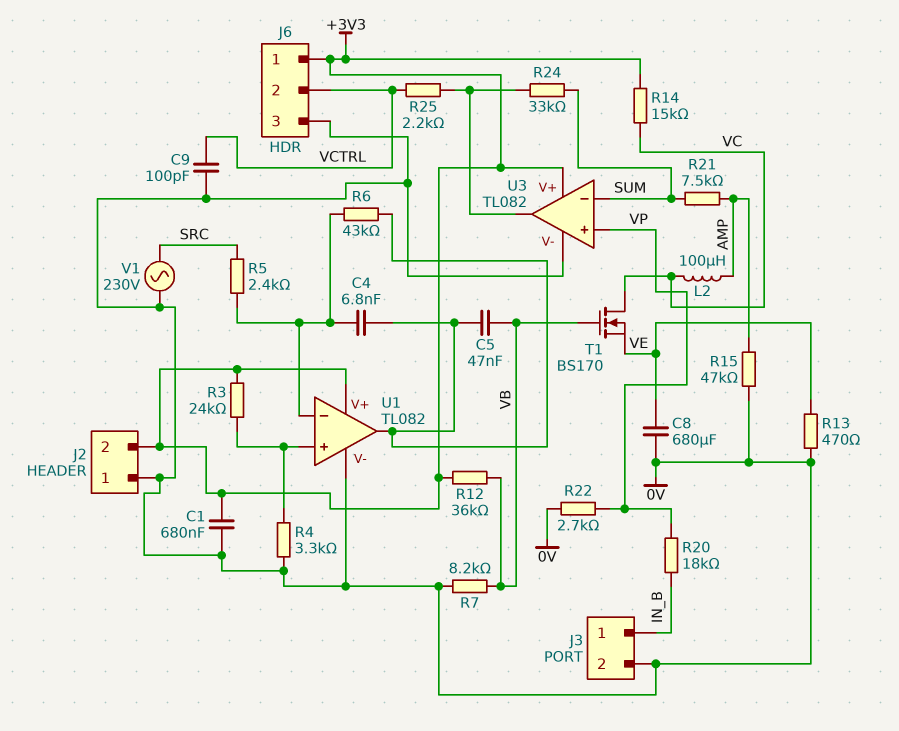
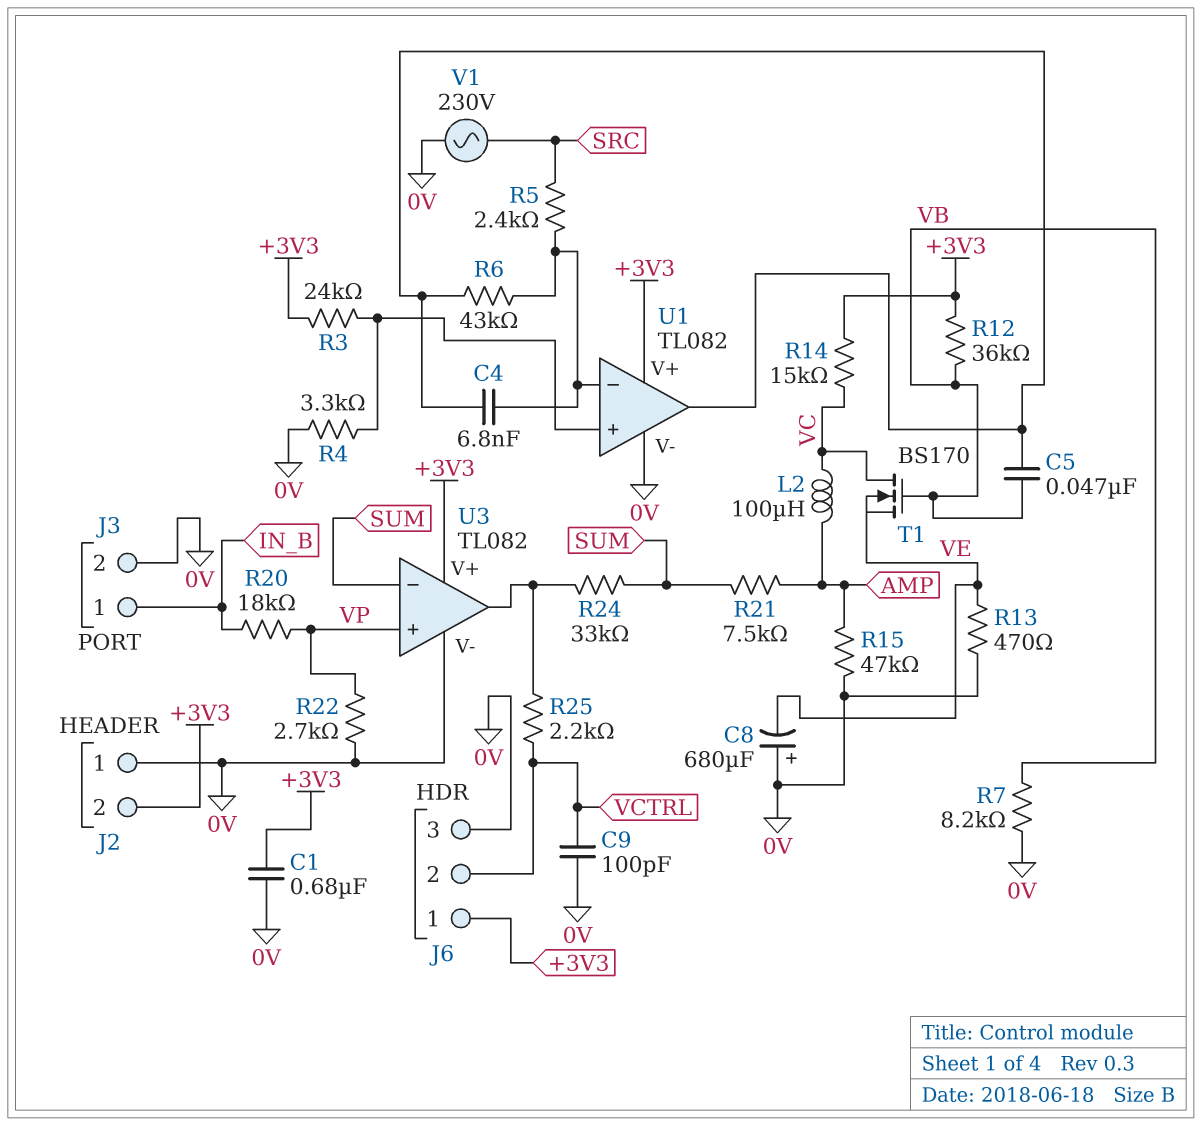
C8: 680uF (0V, VE) -> 680uF (plus 0V, minus VE)

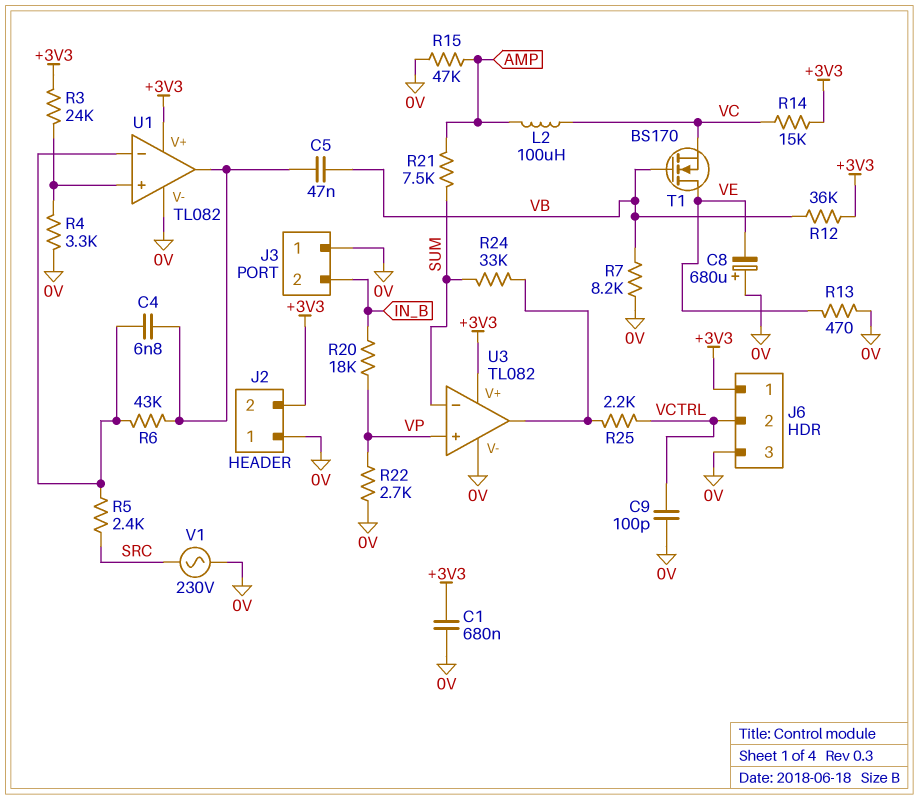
J3 pin 1: IN_B -> 0V
J3 pin 2: 0V -> IN_B
T1: NMOS BS170 (G VB, D VC, S VE) -> NMOS BS170 (G VB, D VE, S VC)

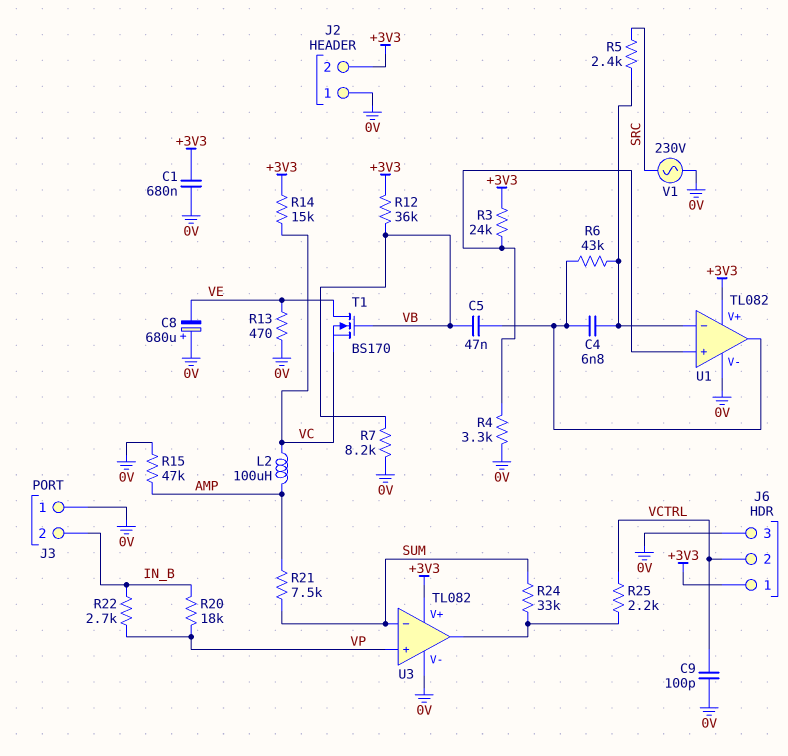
R22: 2.7k (0V, VP) -> 2.7k (IN_B, VP)

